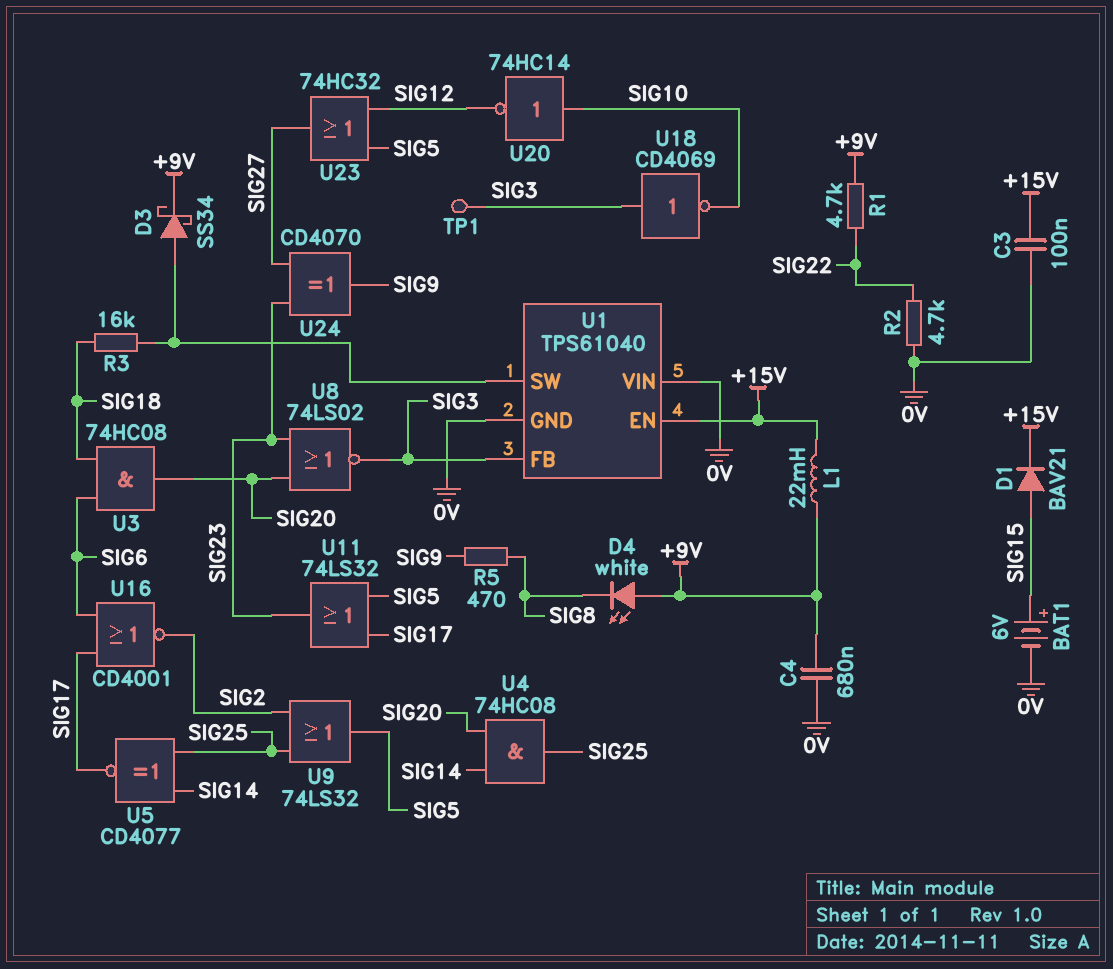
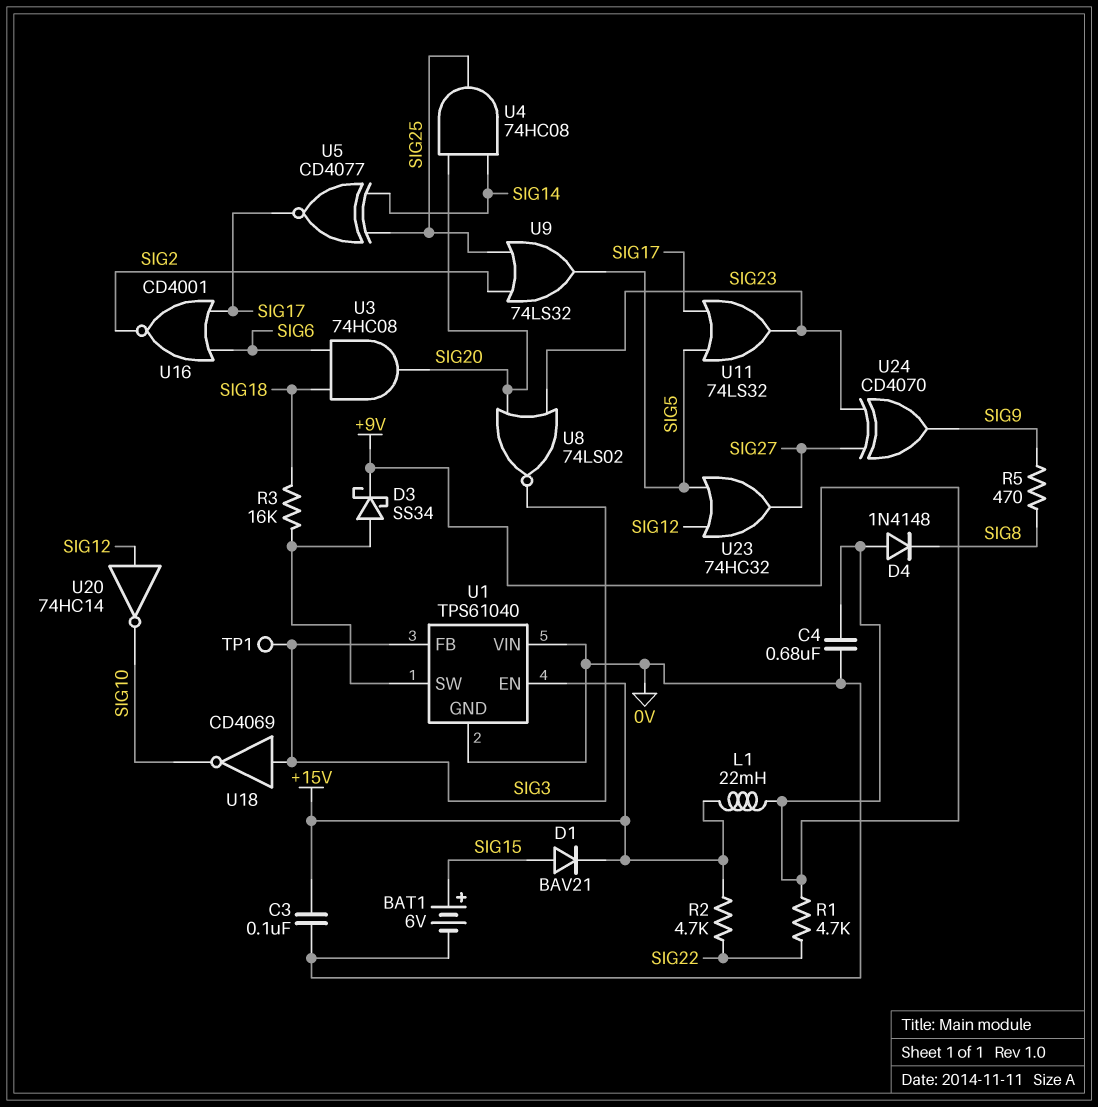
D4: LED white (A +9V, K SIG8) -> diode 1N4148 (A +9V, K SIG8)
R2: 4.7k (0V, SIG22) -> 4.7k (+15V, SIG22)
U20: NOT 74HC14 (in SIG10, out SIG12) -> NOT 74HC14 (in SIG12, out SIG10)

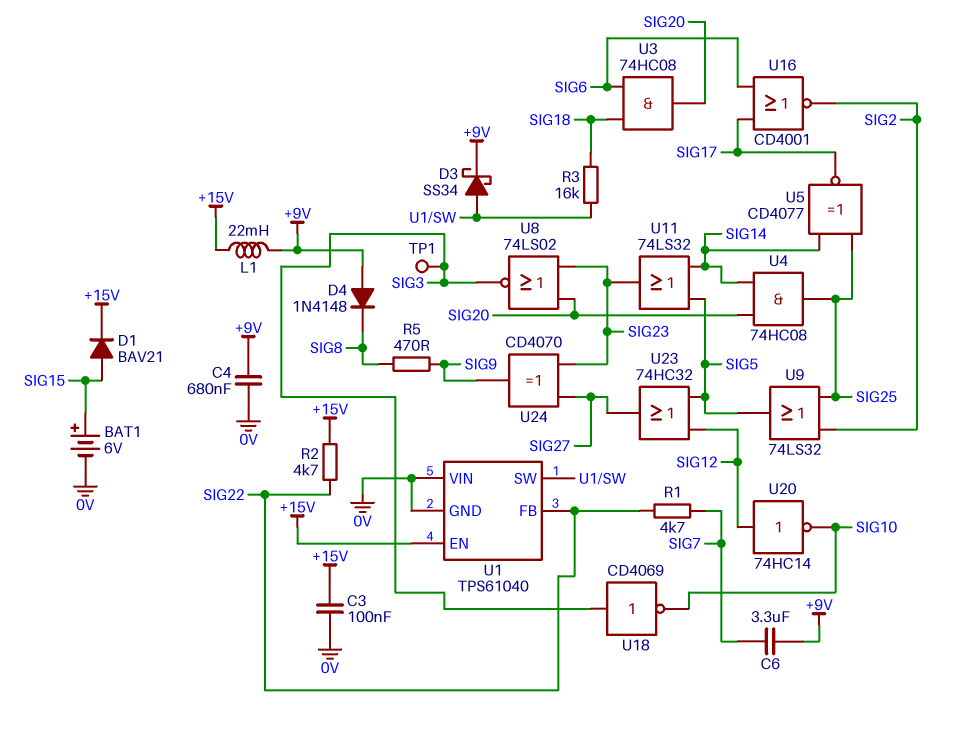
C6: none -> 3.3uF (+9V, SIG7)
R1: 4.7k (+9V, SIG22) -> 4.7k (SIG7, SIG22)
U1 pin FB: SIG3 -> SIG22
U11: OR 74LS32 (in SIG5, in SIG17, out SIG23) -> OR 74LS32 (in SIG5, in SIG14, out SIG23)

